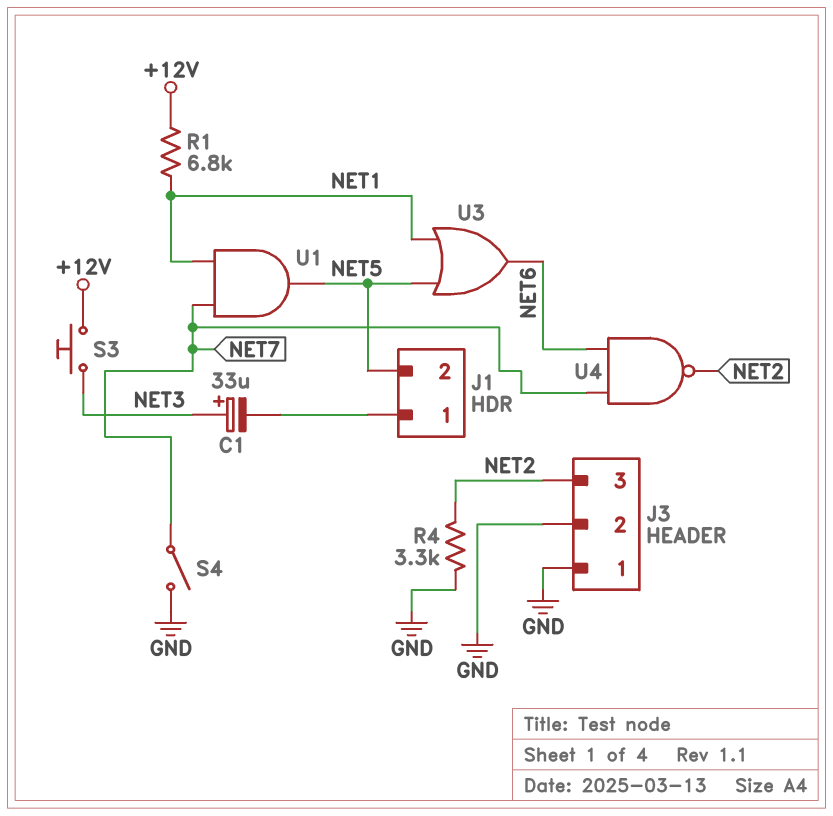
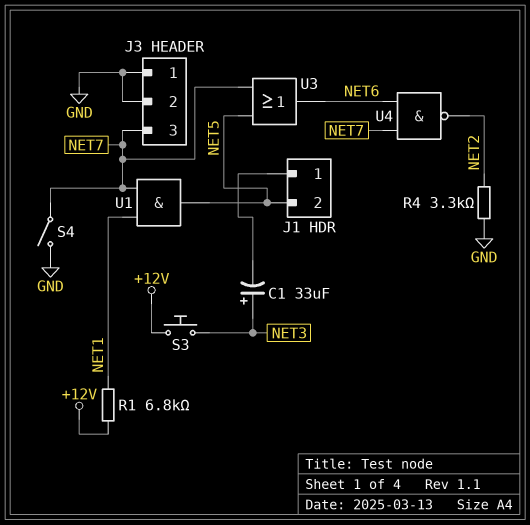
J3 pin 3: NET2 -> NET7
U3: OR (in NET1, in NET5, out NET6) -> OR (in NET5, in NET7, out NET6)

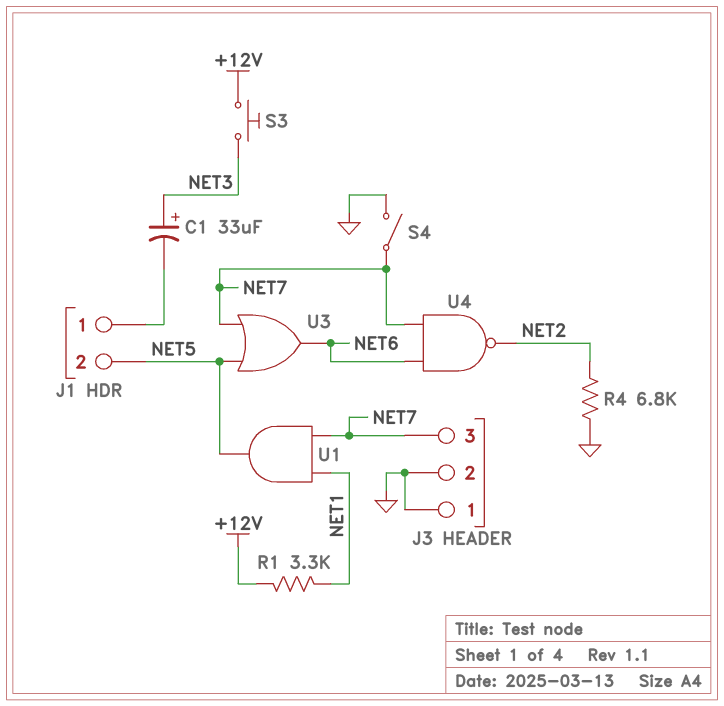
R1: 6.8k (+12V, NET1) -> 3.3k (+12V, NET1)
R4: 3.3k (GND, NET2) -> 6.8k (GND, NET2)

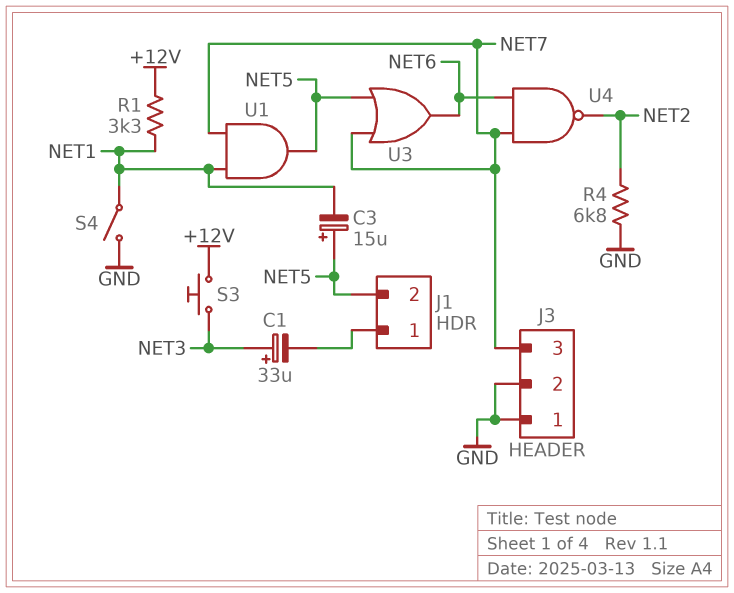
C3: none -> 15uF (plus NET5, minus NET1)
S4: switch (GND, NET7) -> switch (GND, NET1)

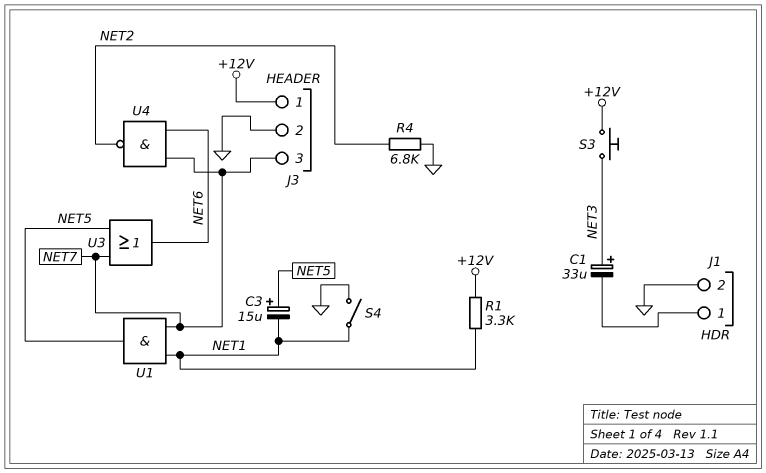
J1 pin 2: NET5 -> GND
J3 pin 1: GND -> +12V

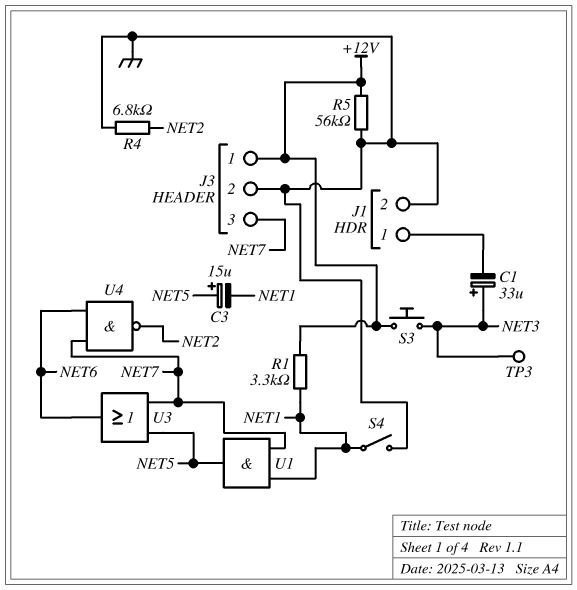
R5: none -> 56k (+12V, GND)
TP3: none -> test point (NET3)

